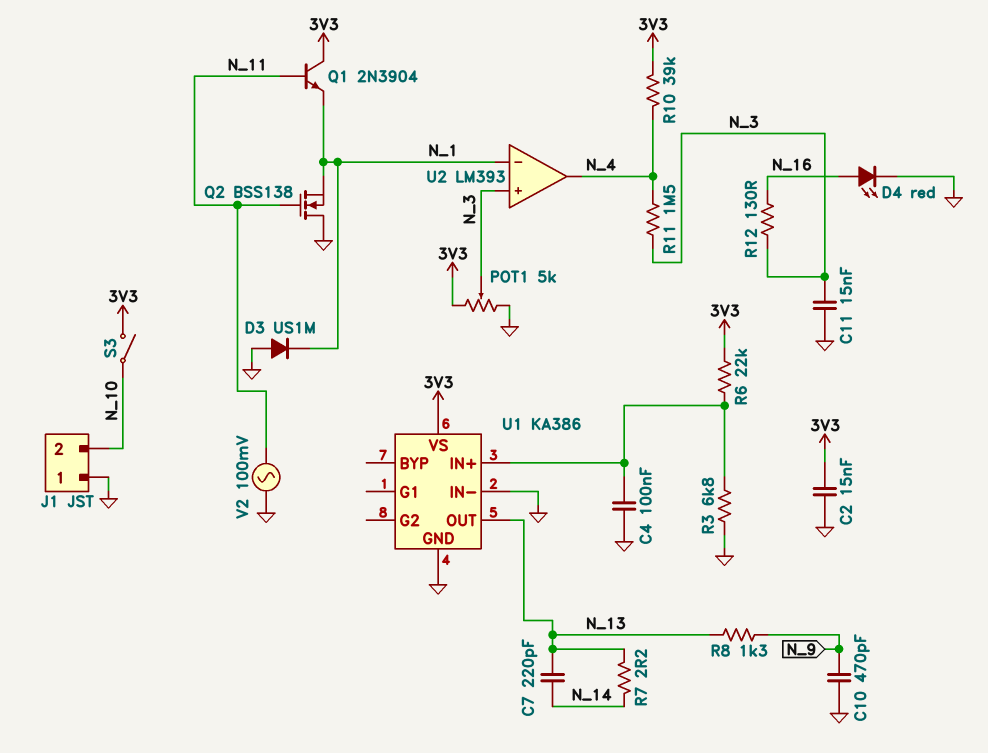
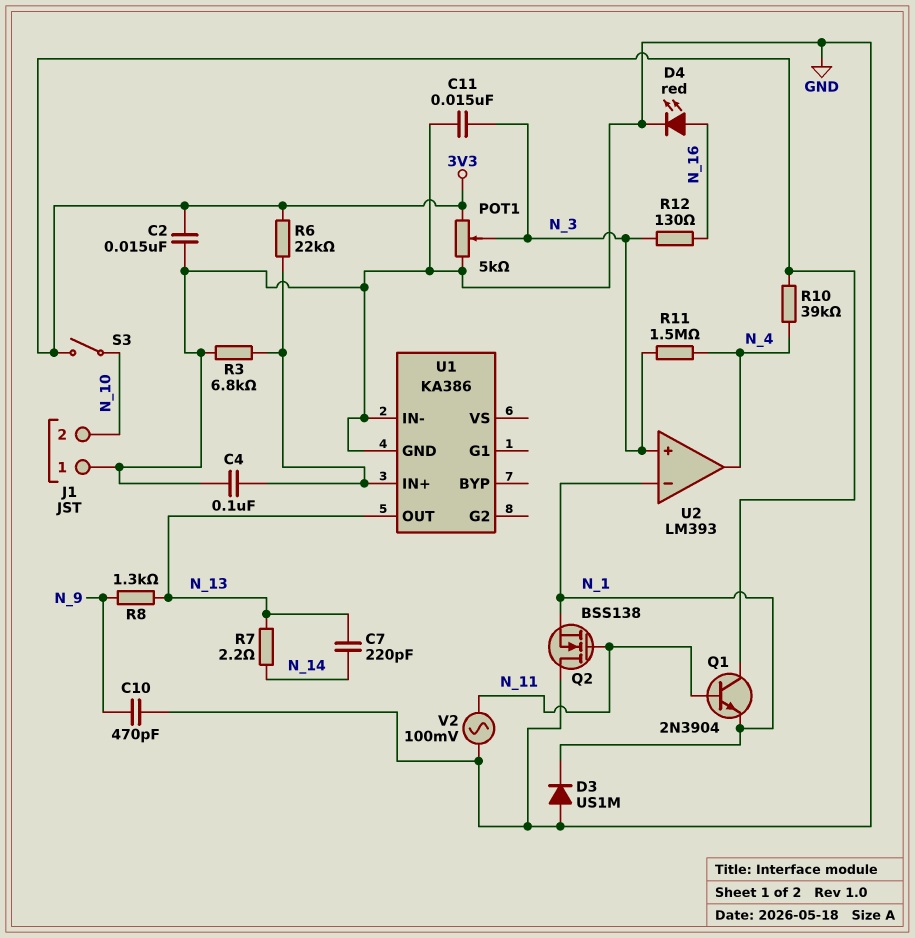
U1 pin VS: 3V3 -> none

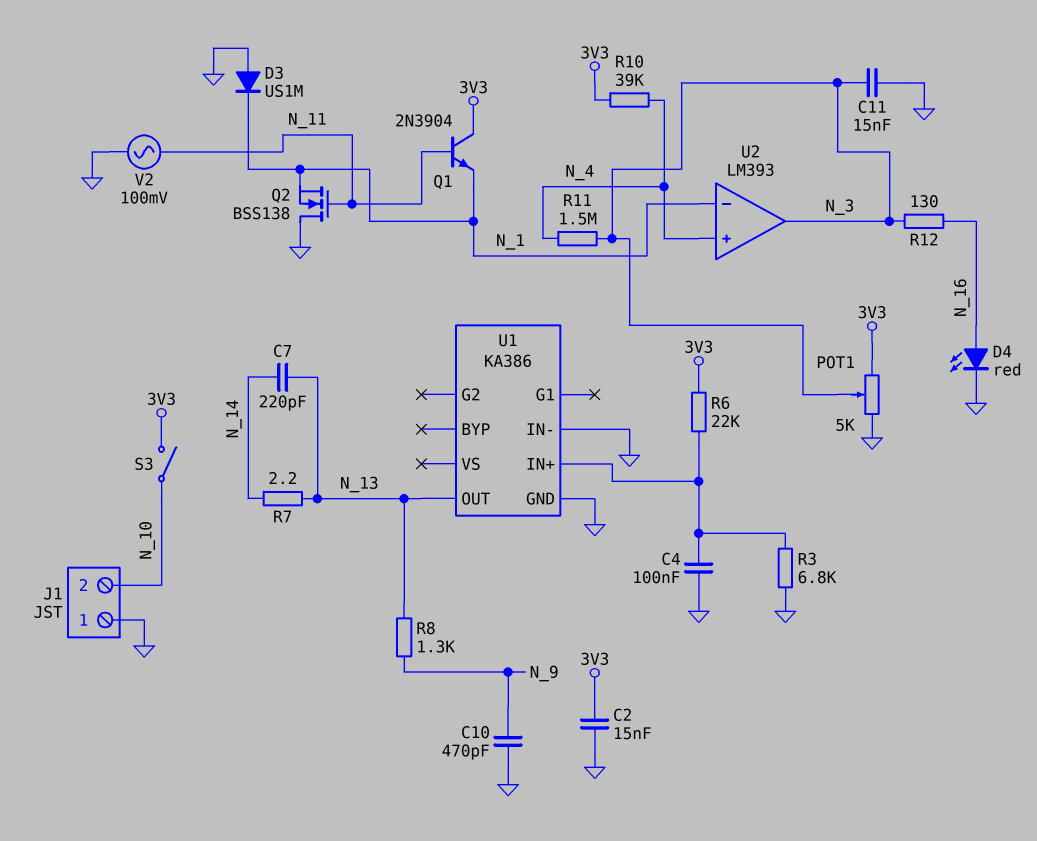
U2 pin in+: N_3 -> N_4
U2 pin out: N_4 -> N_3

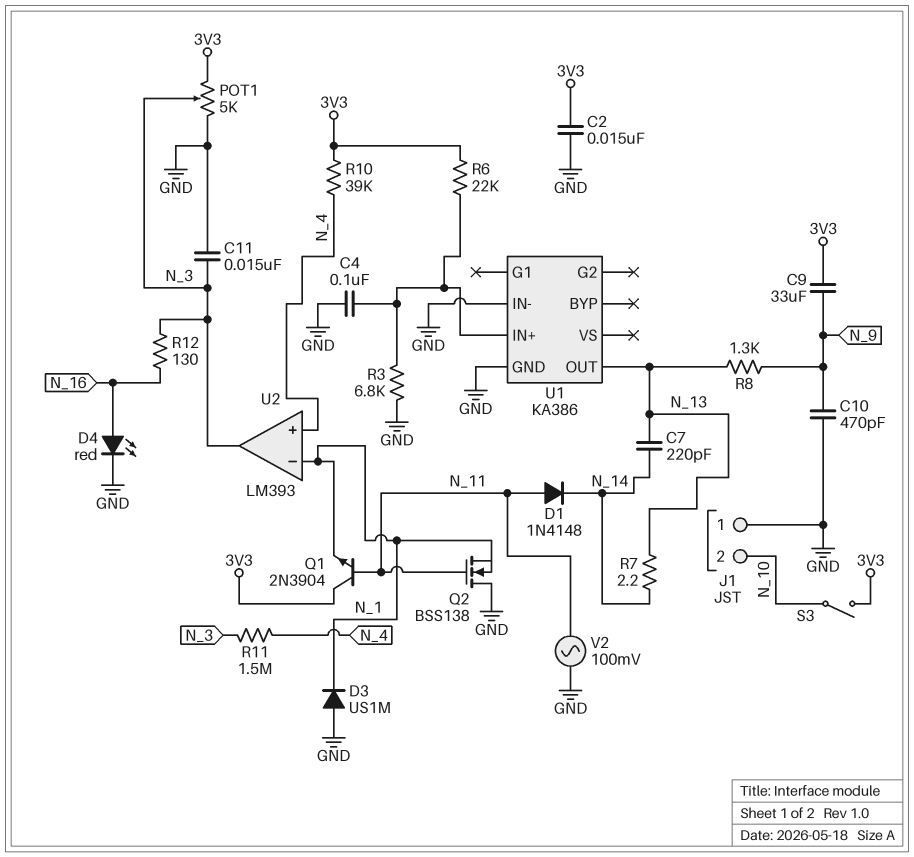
C9: none -> 33uF (3V3, N_9)
D1: none -> diode 1N4148 (A N_11, K N_14)

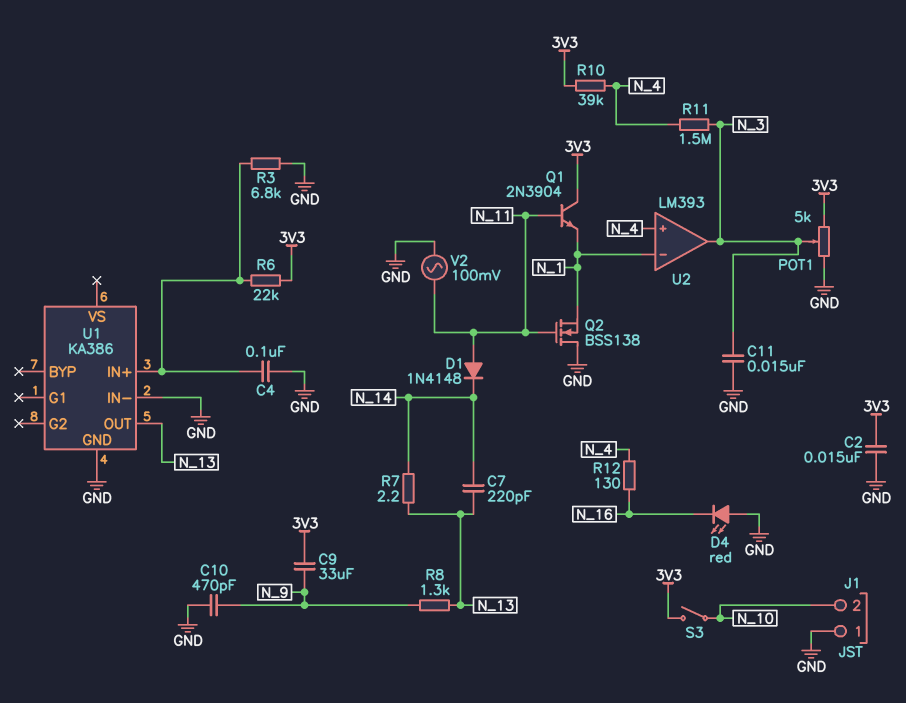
D3: diode US1M (A GND, K N_1) -> none
D4: LED red (A N_16, K GND) -> LED red (A GND, K N_16)
R12: 130 (N_3, N_16) -> 130 (N_4, N_16)

